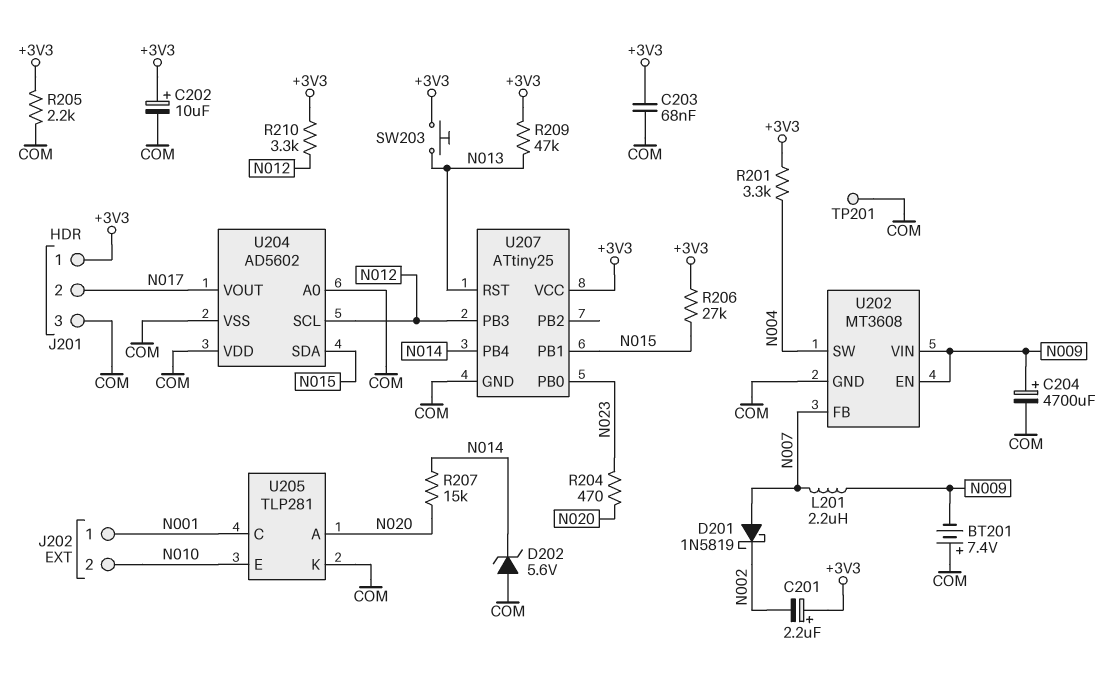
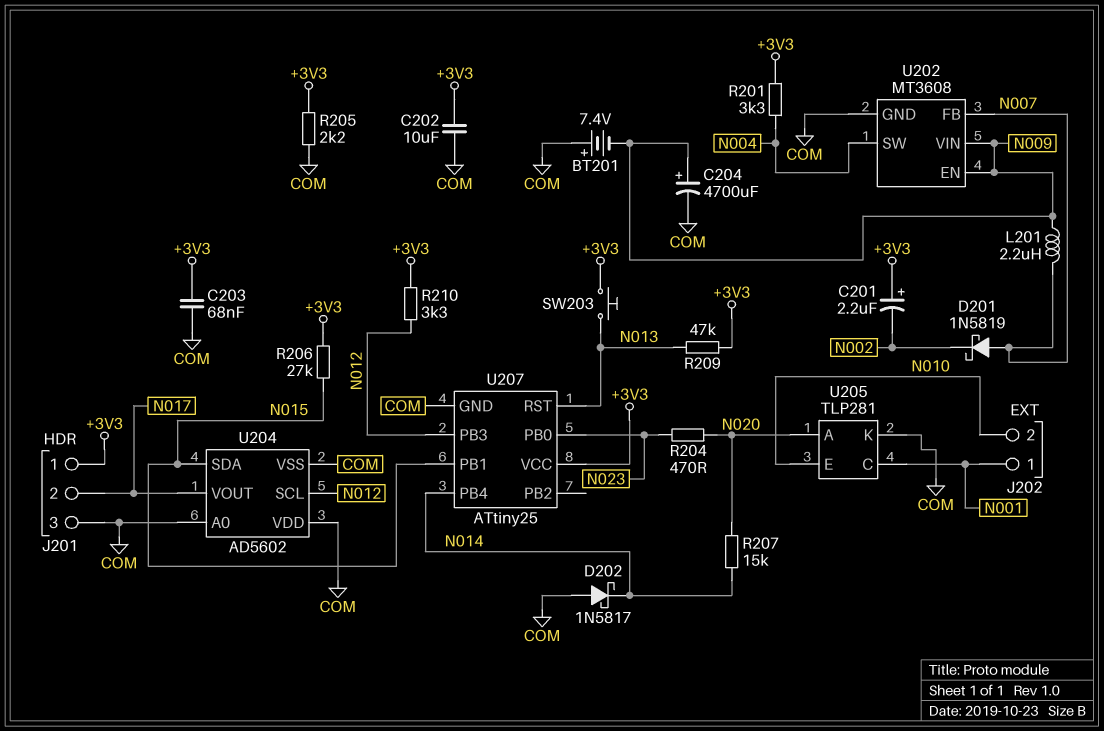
C202: 10uF (plus +3V3, minus COM) -> 10uF (+3V3, COM)
D202: zener 5.6V (A COM, K N014) -> schottky 1N5817 (A COM, K N014)
TP201: test point (COM) -> none

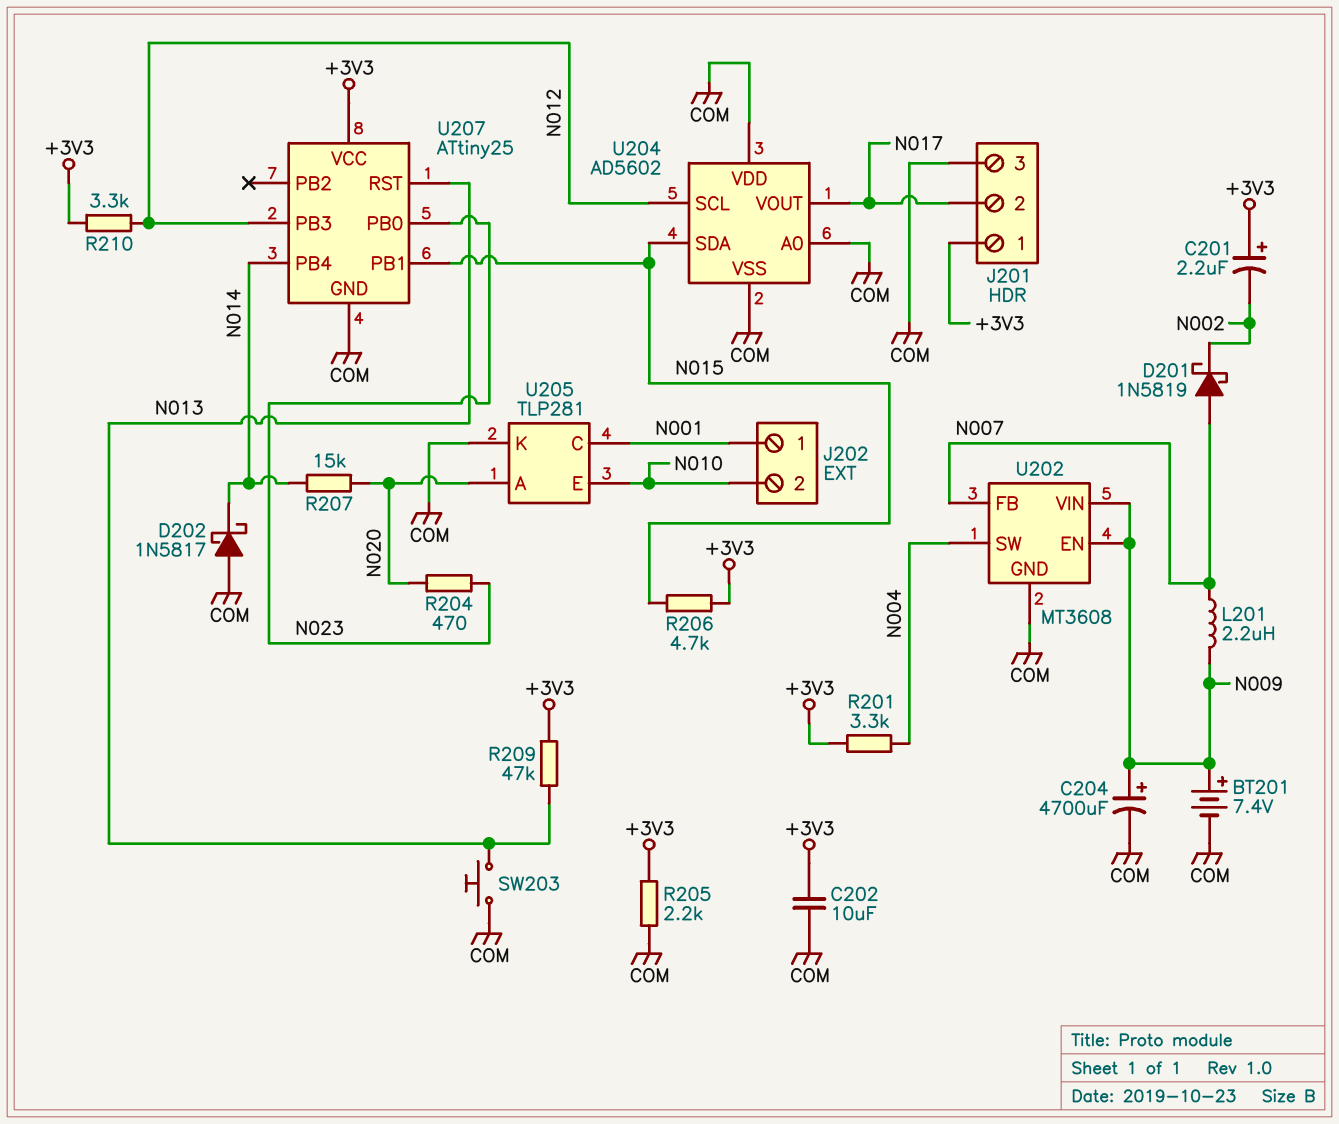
BT201: 7.4V (plus COM, minus N009) -> 7.4V (plus N009, minus COM)
C203: 68nF (+3V3, COM) -> none
R206: 27k (+3V3, N015) -> 4.7k (+3V3, N015)
SW203: button (+3V3, N013) -> button (COM, N013)

